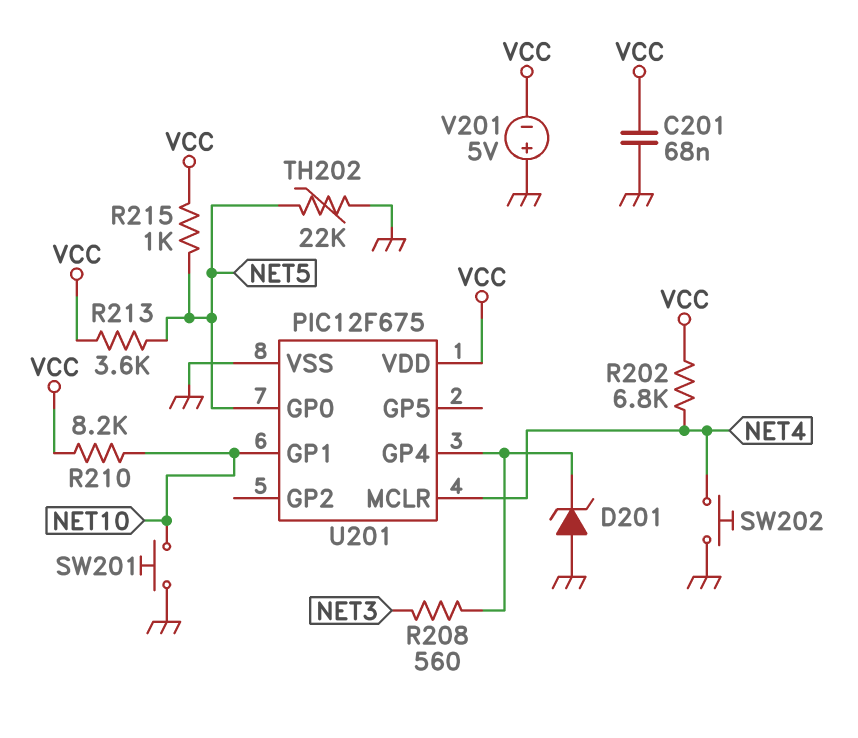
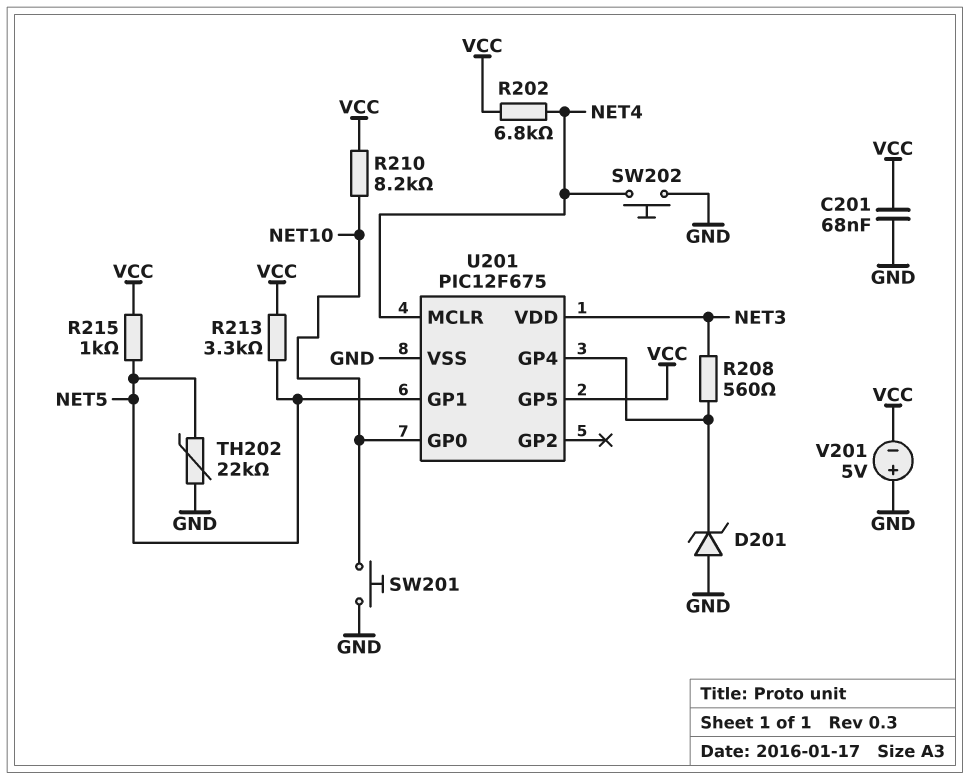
R213: 3.6k (NET5, VCC) -> 3.3k (NET5, VCC)
U201 pin GP0: NET5 -> NET10
U201 pin GP1: NET10 -> NET5
U201 pin GP5: none -> VCC
U201 pin VDD: VCC -> NET3

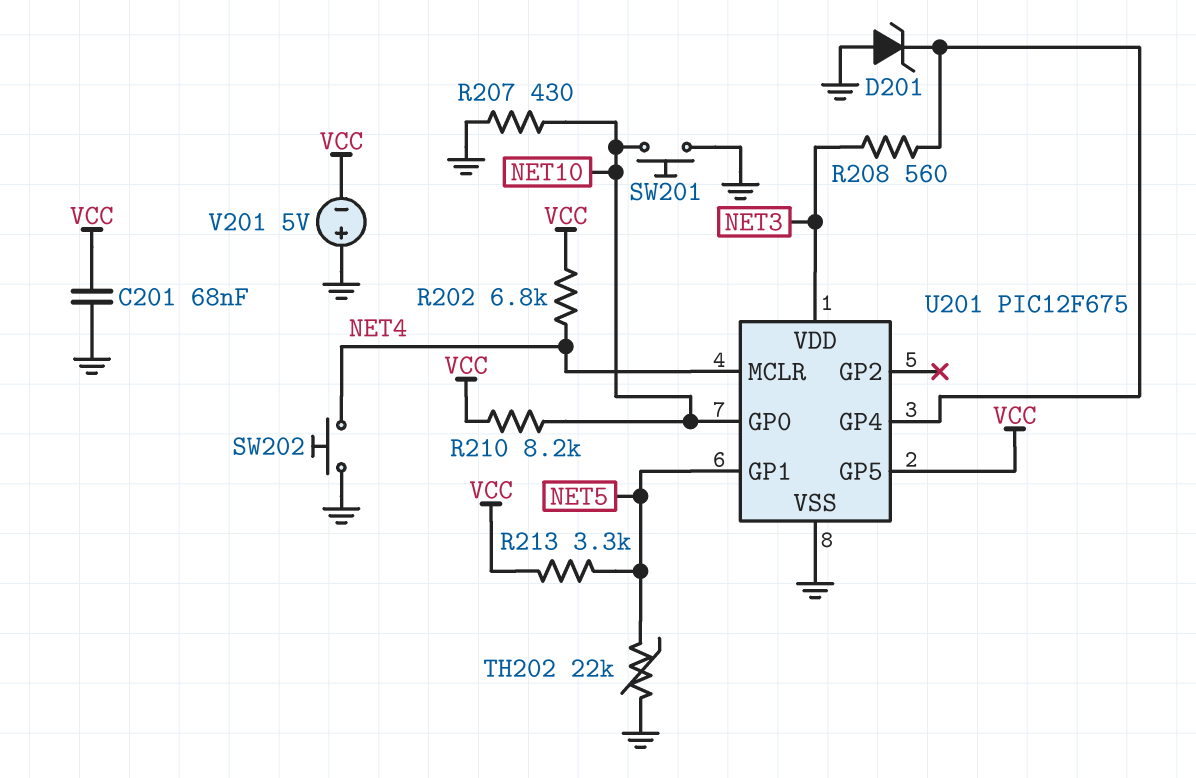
R207: none -> 430 (GND, NET10)
R215: 1k (NET5, VCC) -> none

